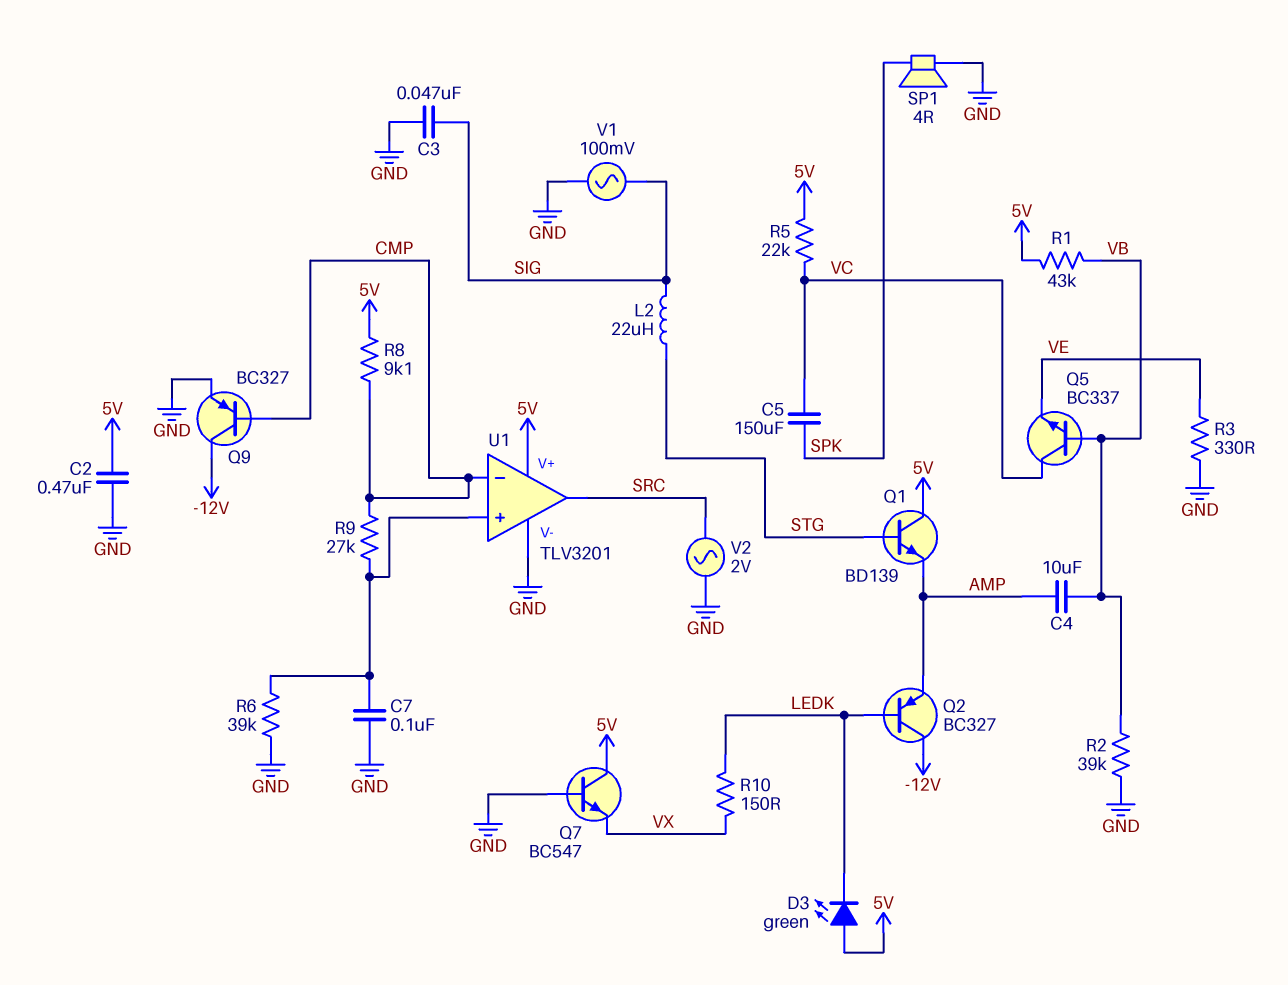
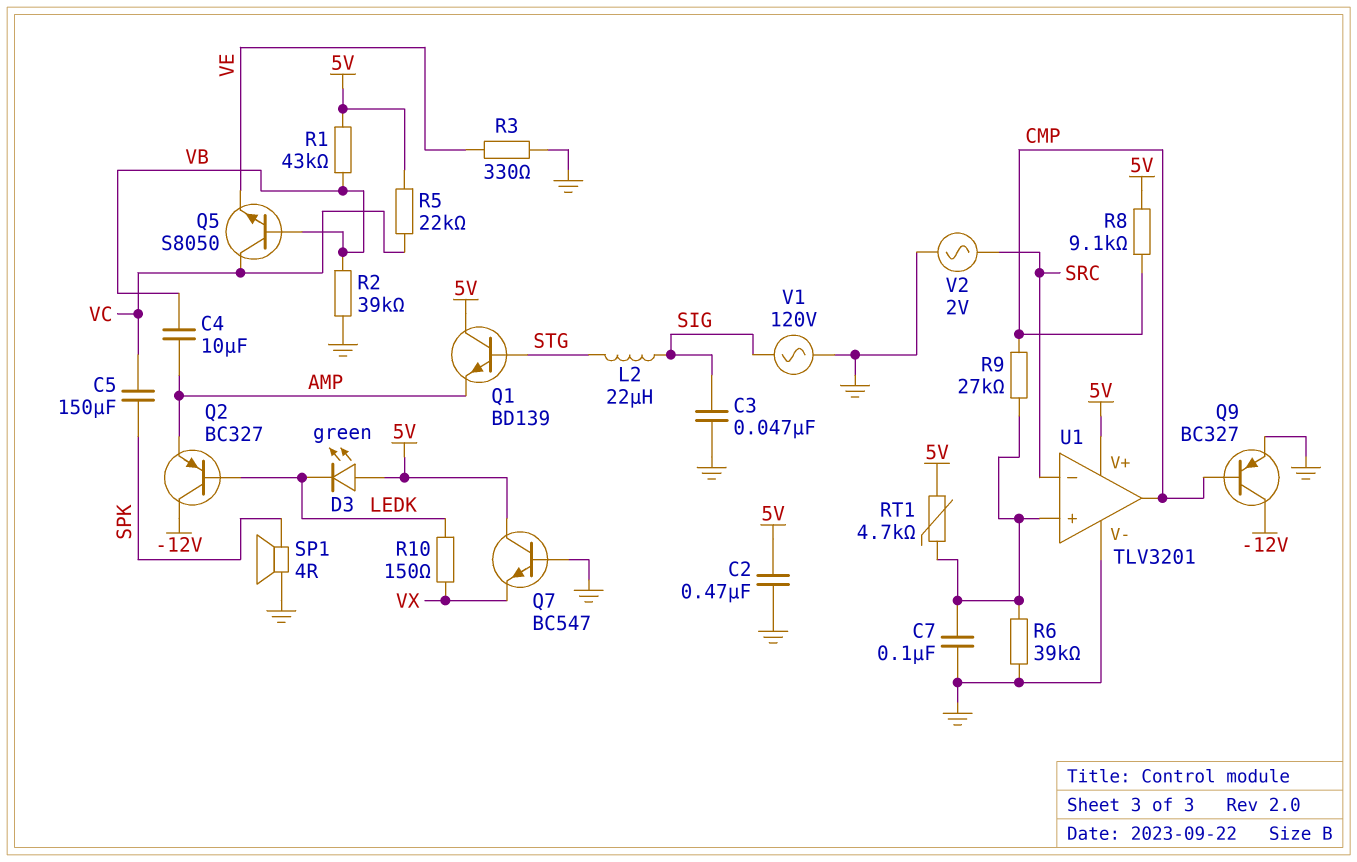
Q5: NPN BC337 (B VB, C VC, E VE) -> NPN S8050 (B VB, C VC, E VE)
RT1: none -> 4.7k (5V, U1/in+)
U1 pin in-: CMP -> SRC
U1 pin out: SRC -> CMP
V1: AC 100mV (GND, SIG) -> AC 120V (GND, SIG)

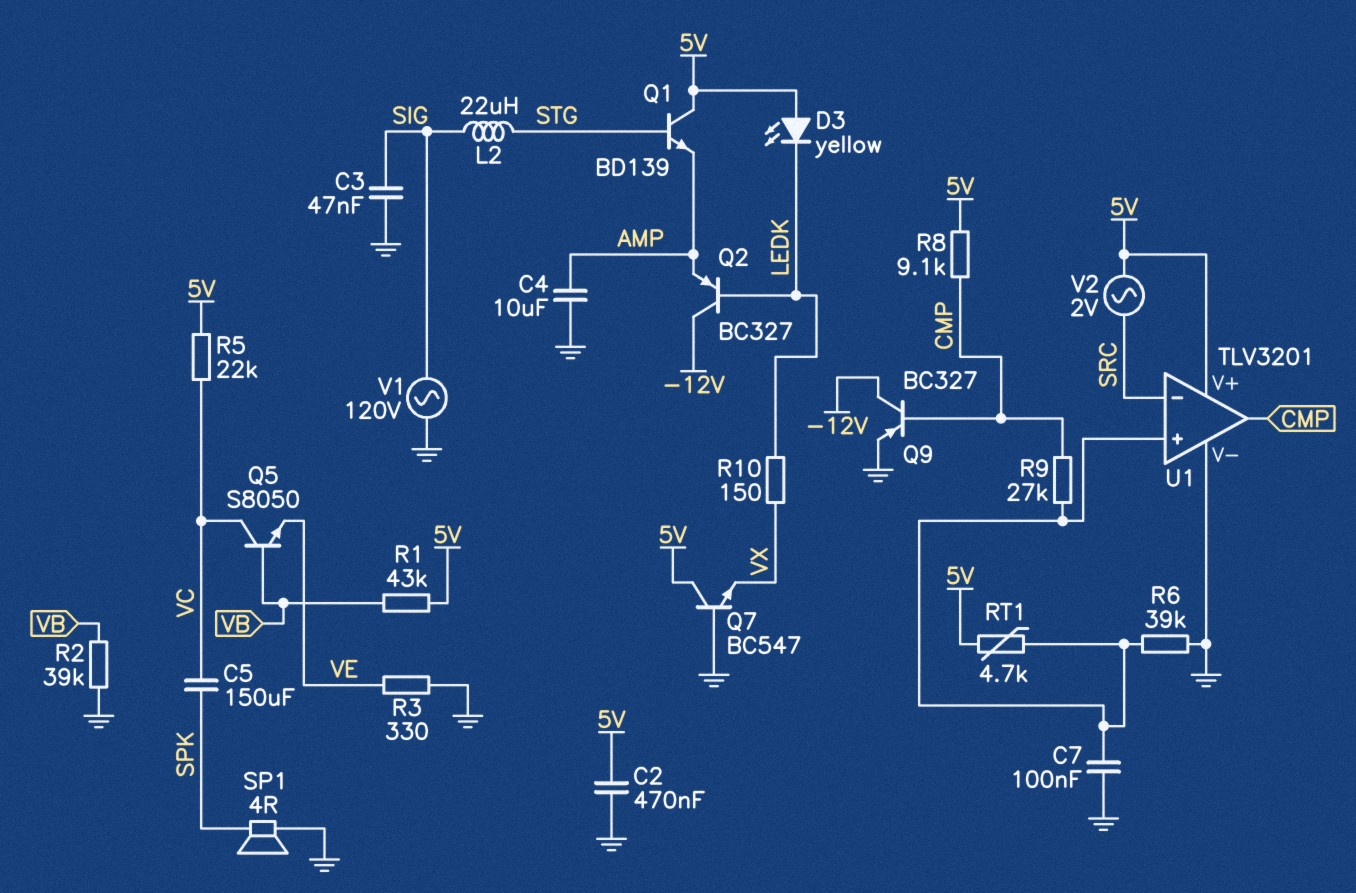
C4: 10uF (AMP, VB) -> 10uF (AMP, GND)
D3: LED green (A 5V, K LEDK) -> LED yellow (A 5V, K LEDK)
V2: AC 2V (GND, SRC) -> AC 2V (5V, SRC)

